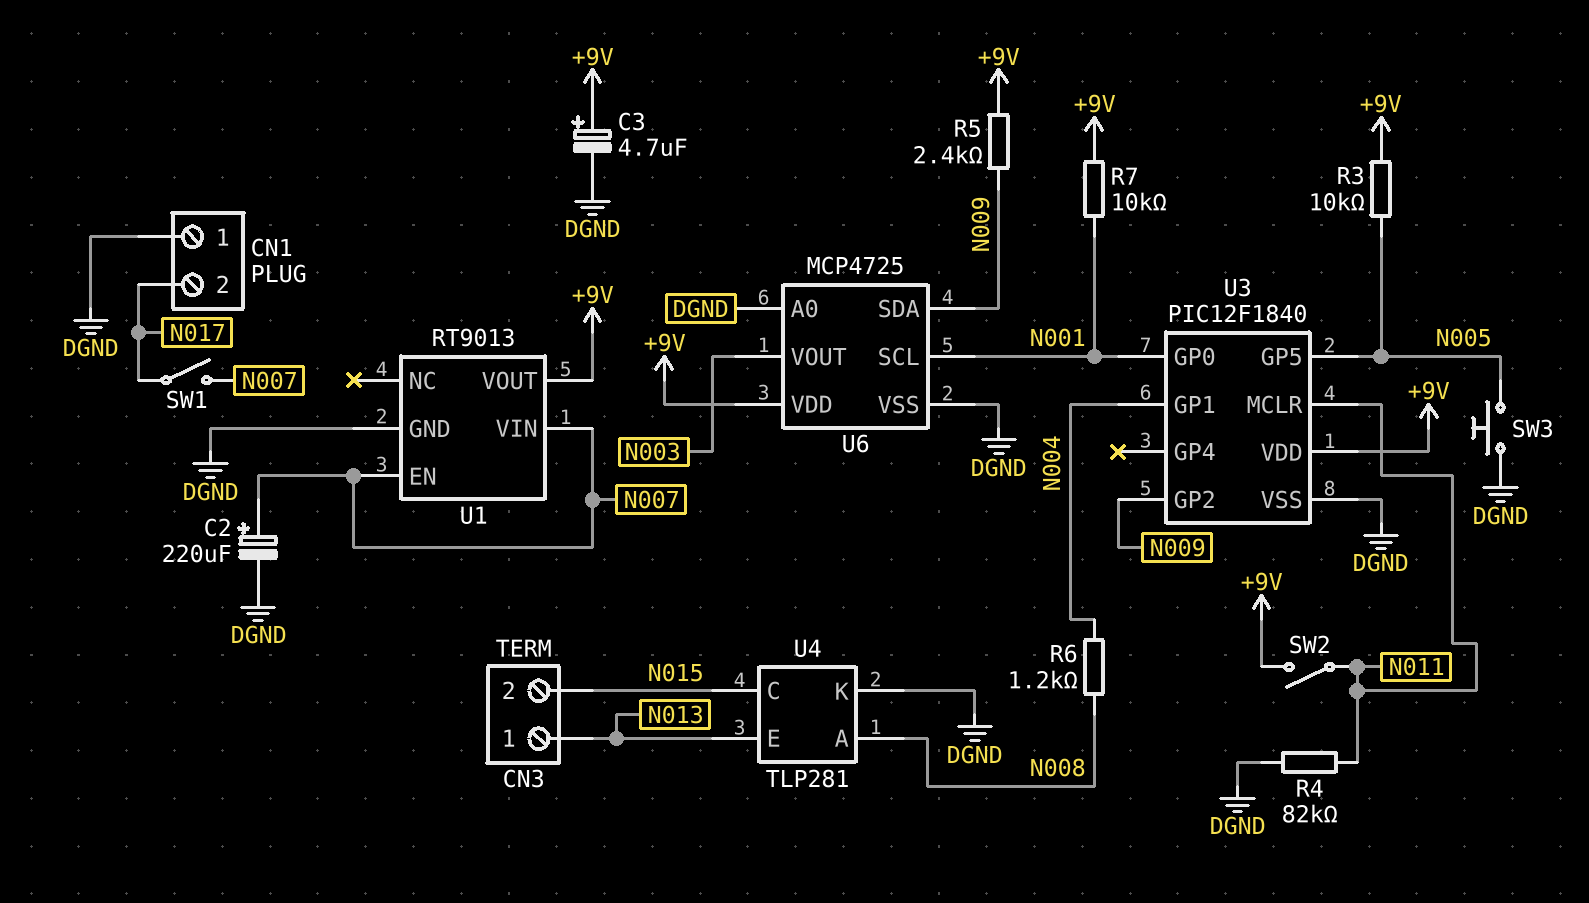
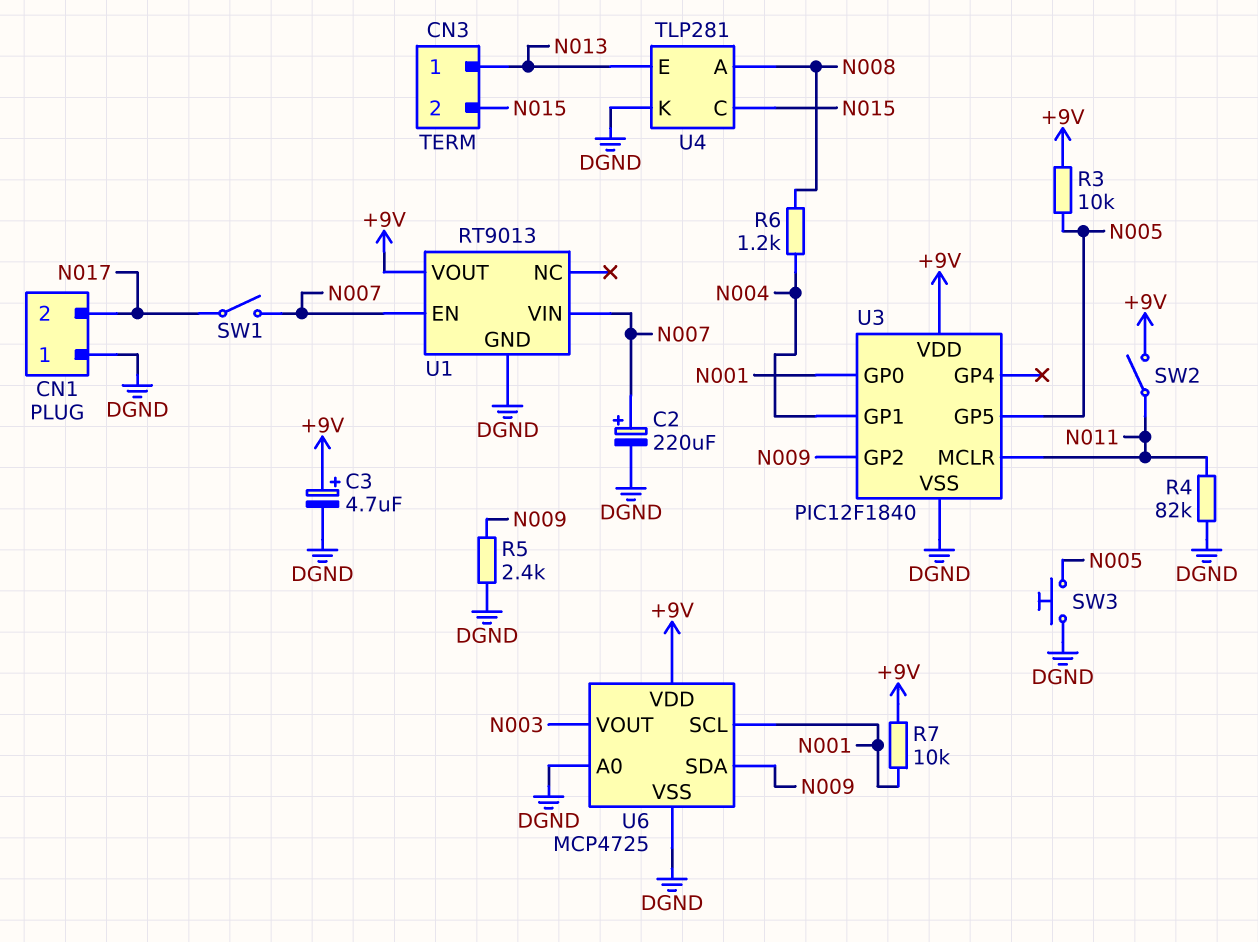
R5: 2.4k (+9V, N009) -> 2.4k (DGND, N009)

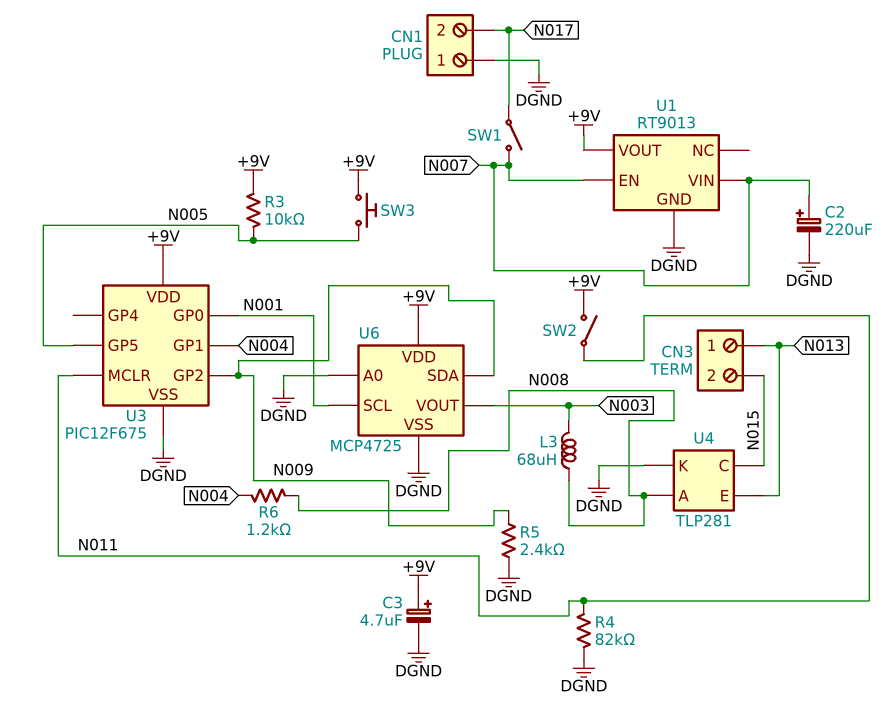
L3: none -> 68uH (N003, N008)
R7: 10k (+9V, N001) -> none
SW3: button (DGND, N005) -> button (+9V, N005)
U3: PIC12F1840 -> PIC12F675

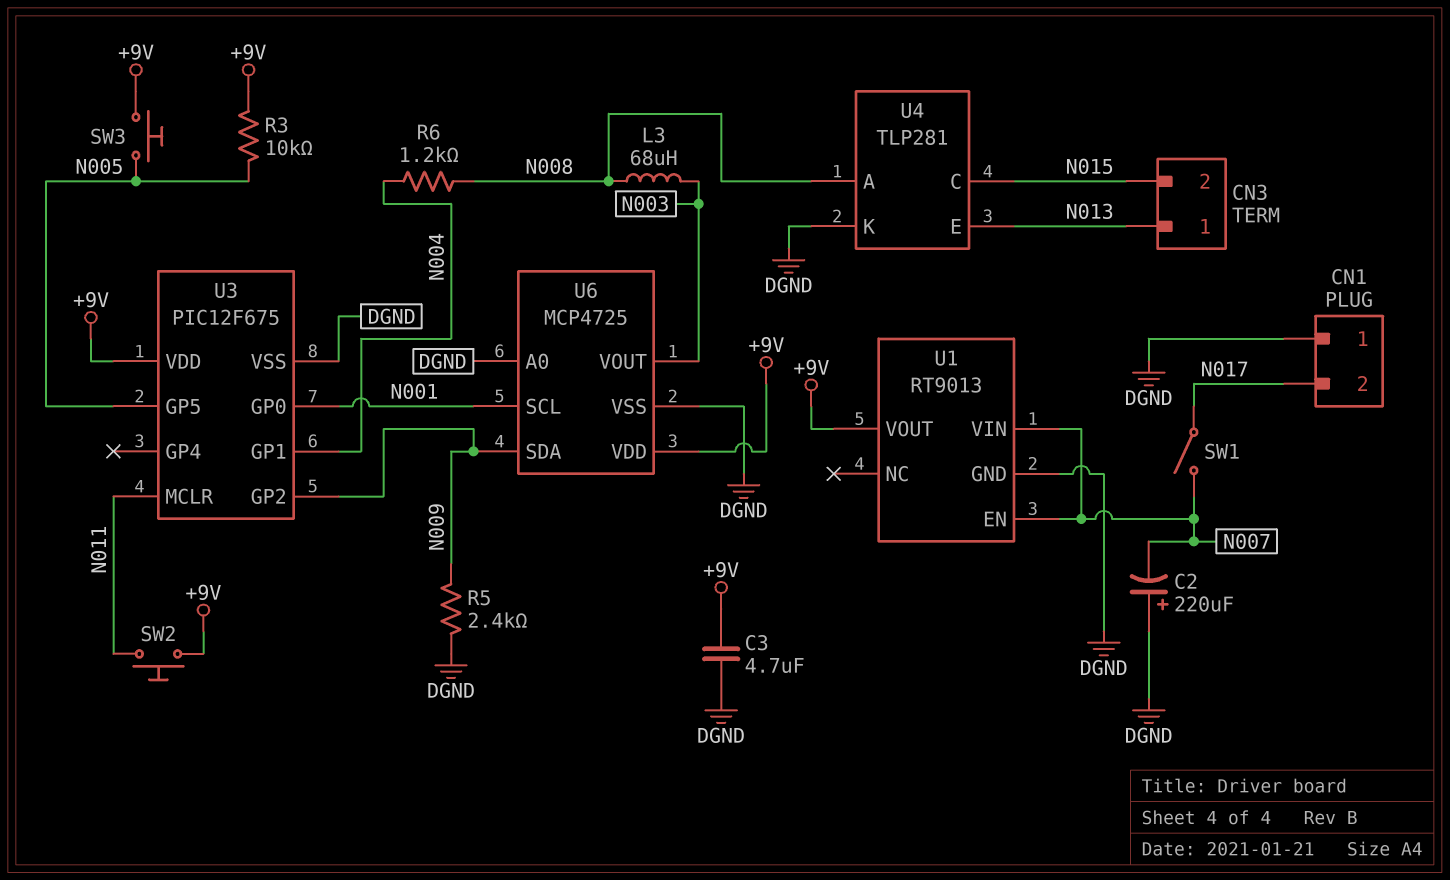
C2: 220uF (plus N007, minus DGND) -> 220uF (plus DGND, minus N007)
C3: 4.7uF (plus +9V, minus DGND) -> 4.7uF (+9V, DGND)
R4: 82k (DGND, N011) -> none
SW2: switch (+9V, N011) -> button (+9V, N011)

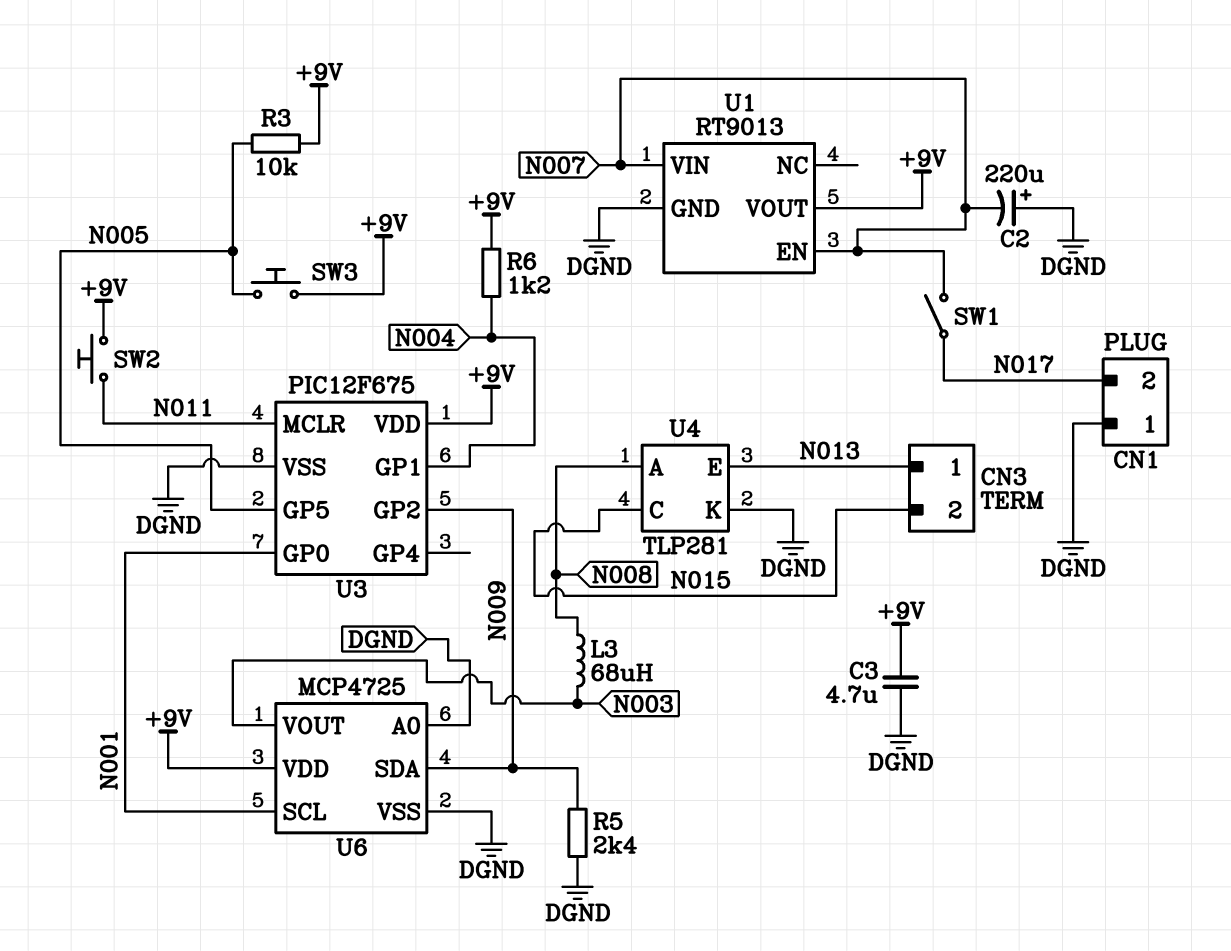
R6: 1.2k (N004, N008) -> 1.2k (+9V, N004)

